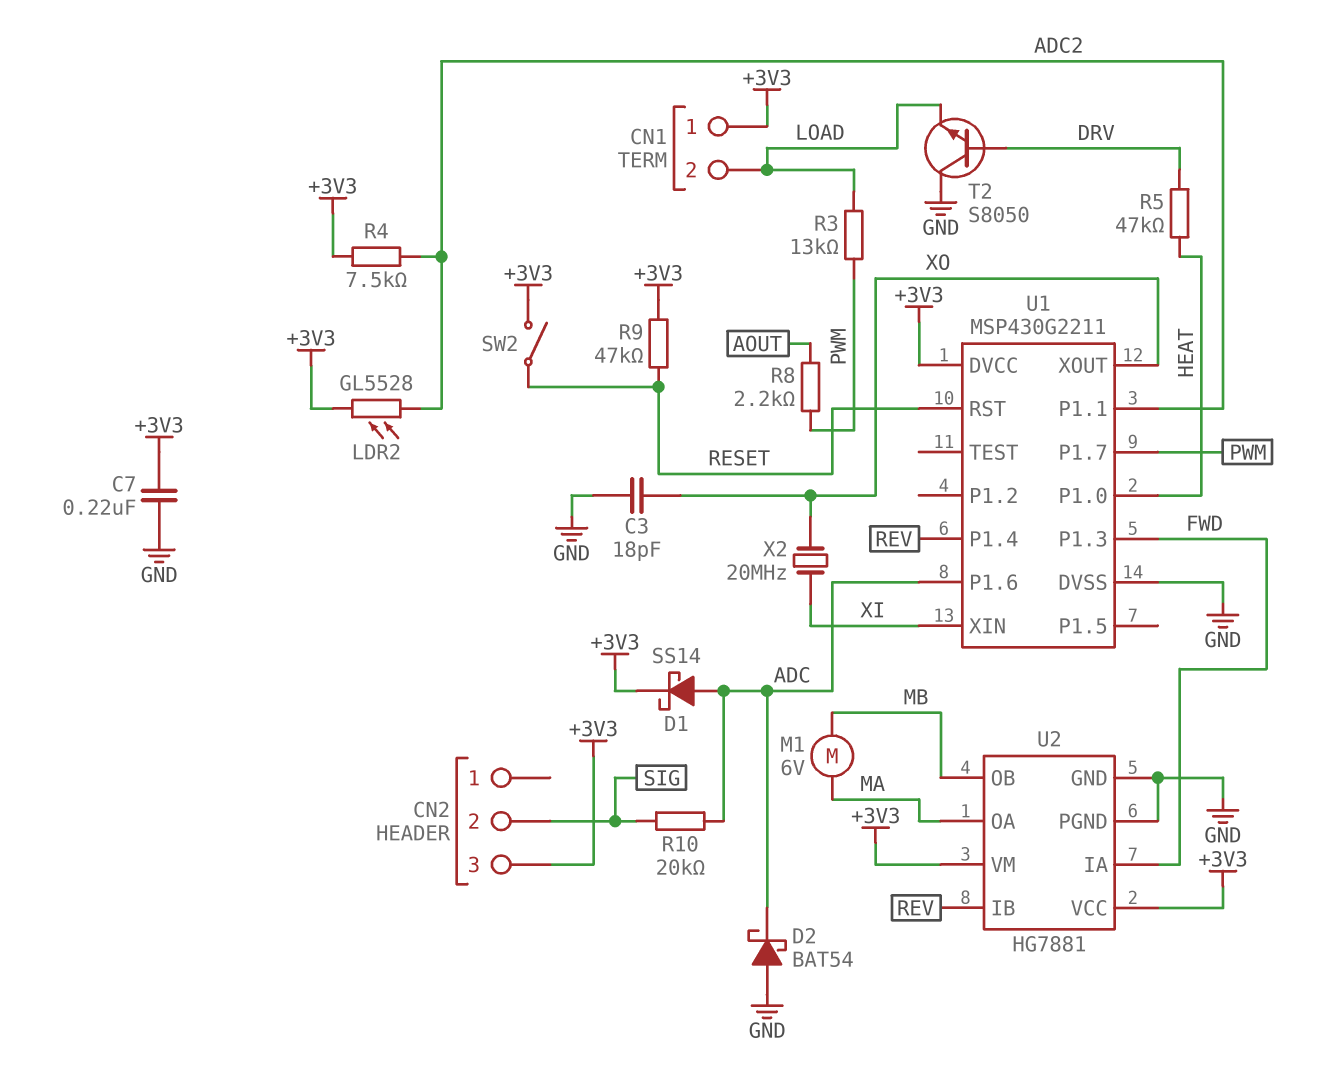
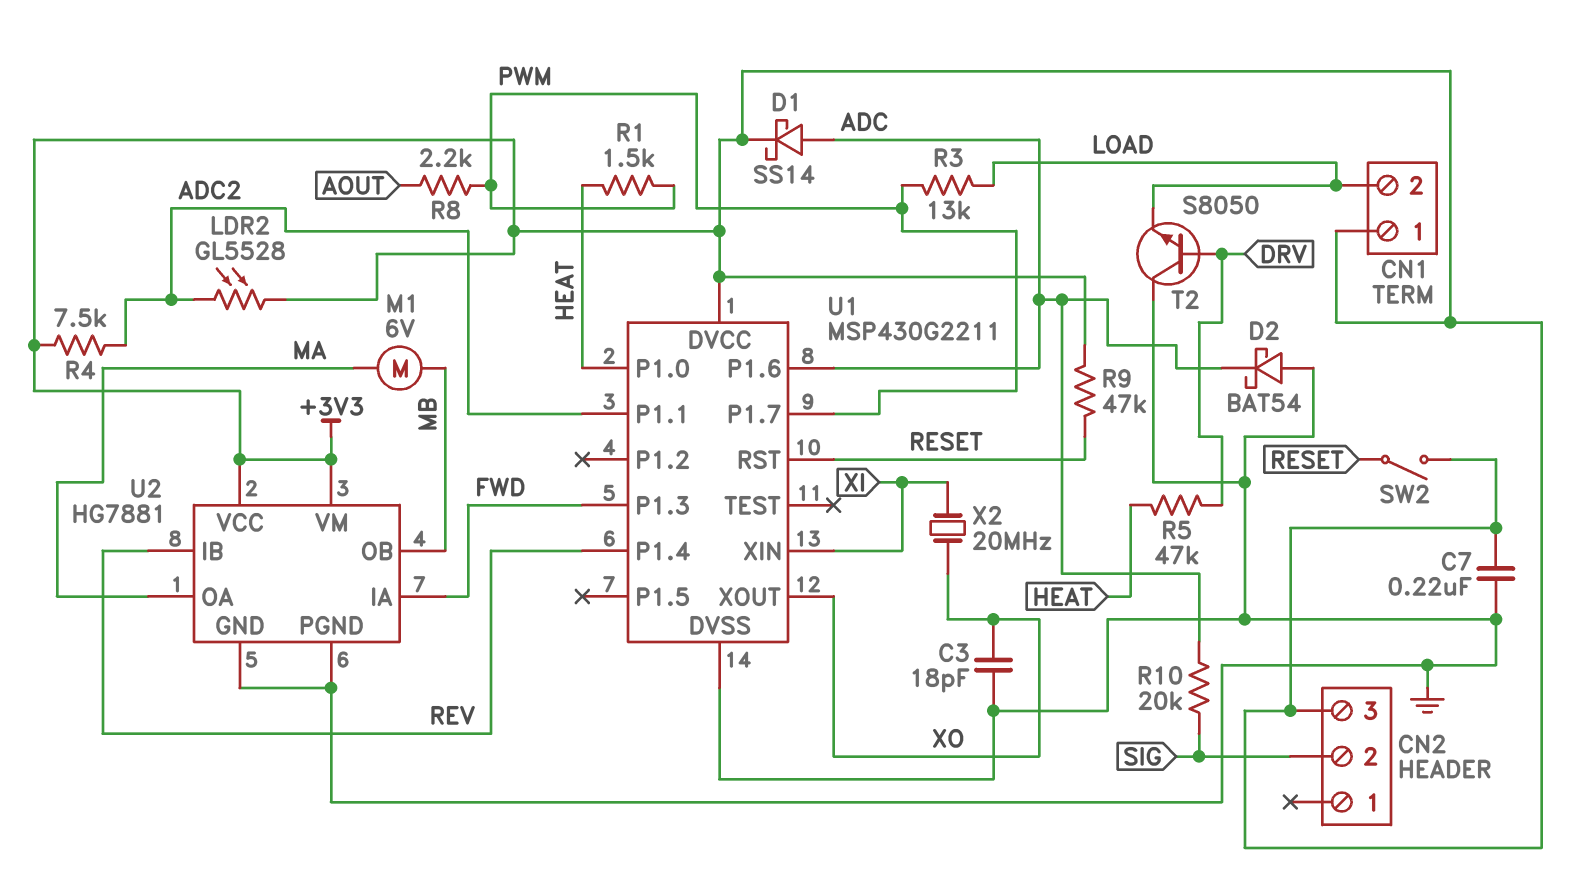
R1: none -> 1.5k (HEAT, PWM)

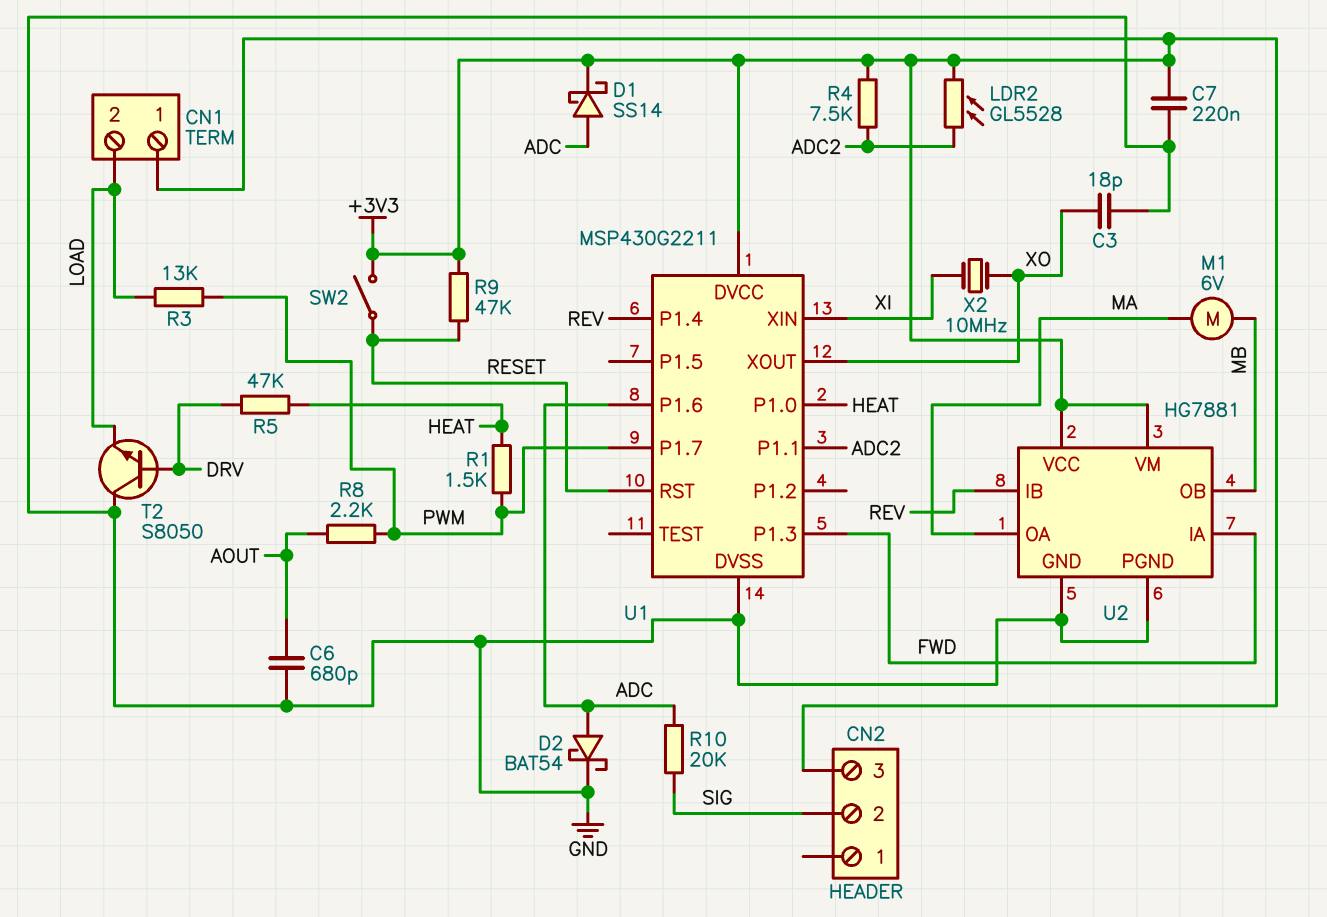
C6: none -> 680pF (AOUT, GND)
D2: schottky BAT54 (A GND, K ADC) -> schottky BAT54 (A ADC, K GND)
X2: 20MHz (XI, XO) -> 10MHz (XI, XO)

